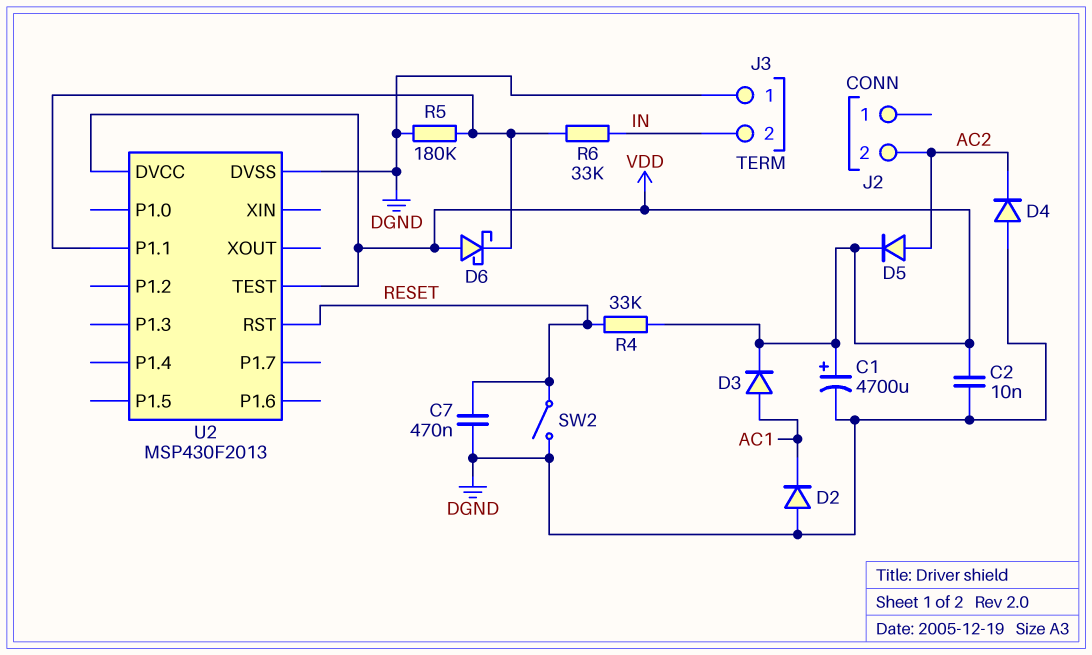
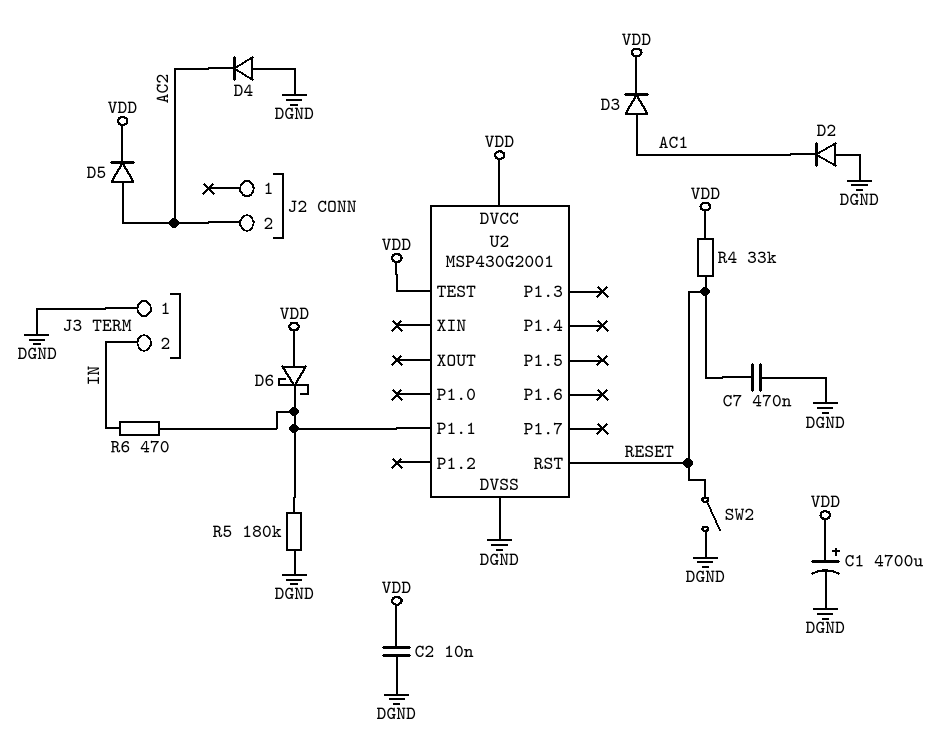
R6: 33k (IN, U2/P1.1) -> 470 (IN, U2/P1.1)
U2: MSP430F2013 -> MSP430G2001

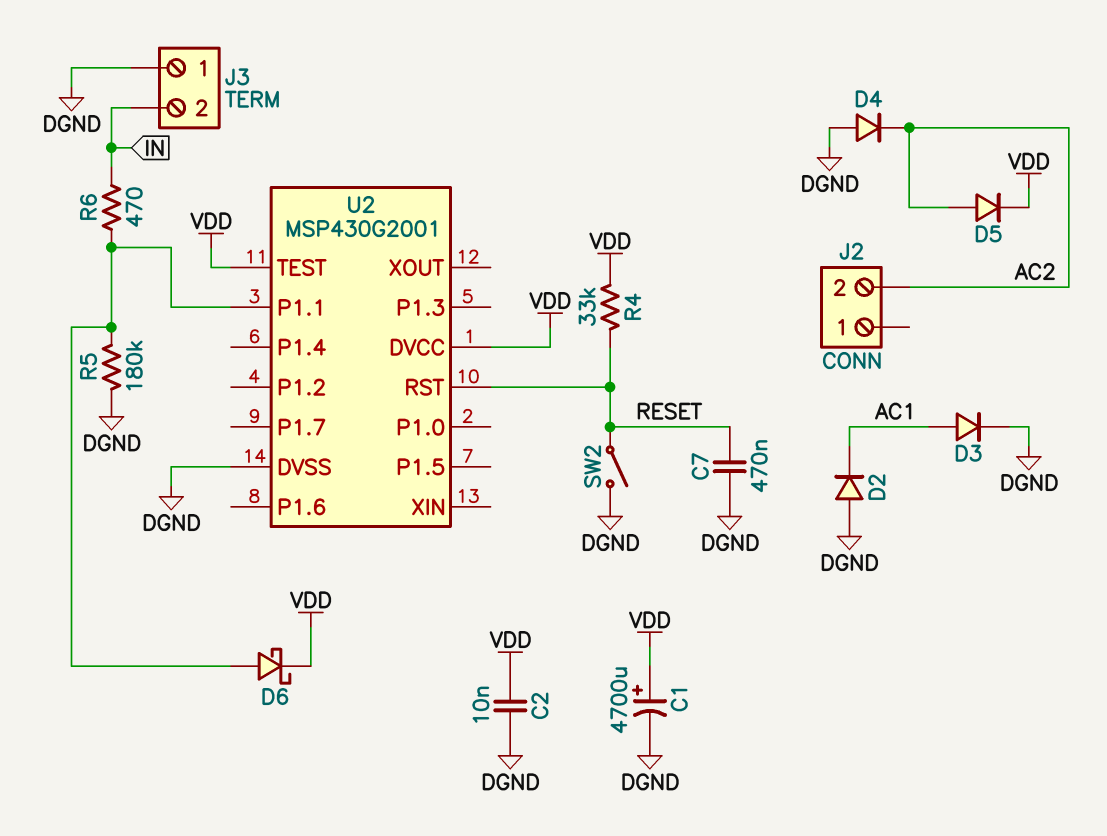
D3: diode (A AC1, K VDD) -> diode (A AC1, K DGND)
D6: schottky (A VDD, K U2/P1.1) -> schottky (A U2/P1.1, K VDD)

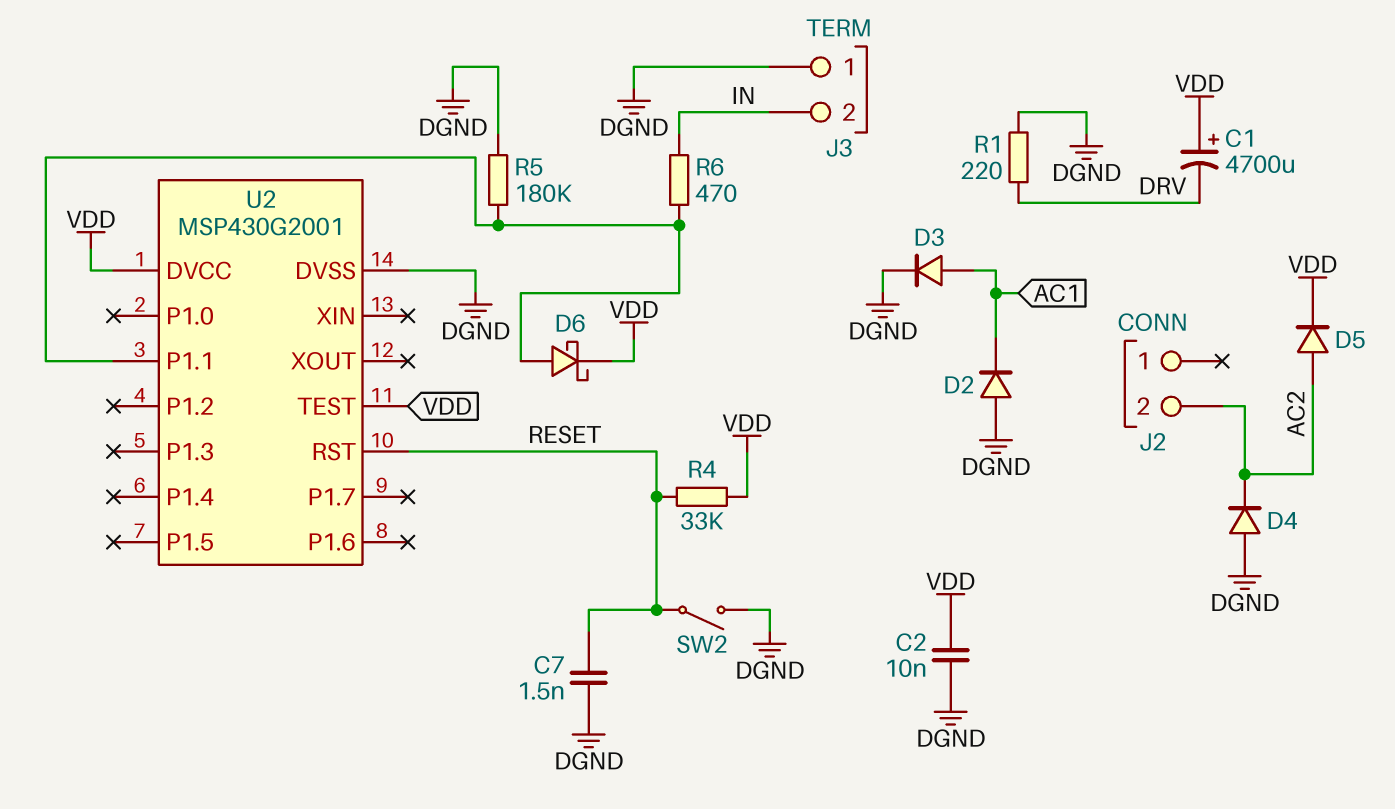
C1: 4700uF (plus VDD, minus DGND) -> 4700uF (plus VDD, minus DRV)
C7: 470nF (DGND, RESET) -> 1.5nF (DGND, RESET)
R1: none -> 220 (DGND, DRV)

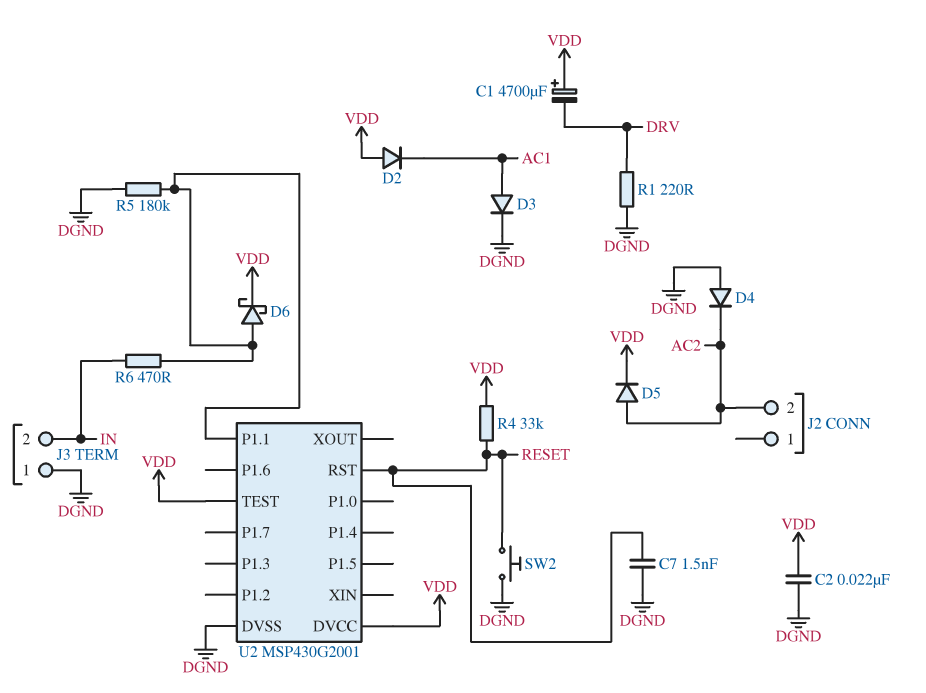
C2: 10nF (DGND, VDD) -> 22nF (DGND, VDD)
D2: diode (A DGND, K AC1) -> diode (A VDD, K AC1)
SW2: switch (DGND, RESET) -> button (DGND, RESET)

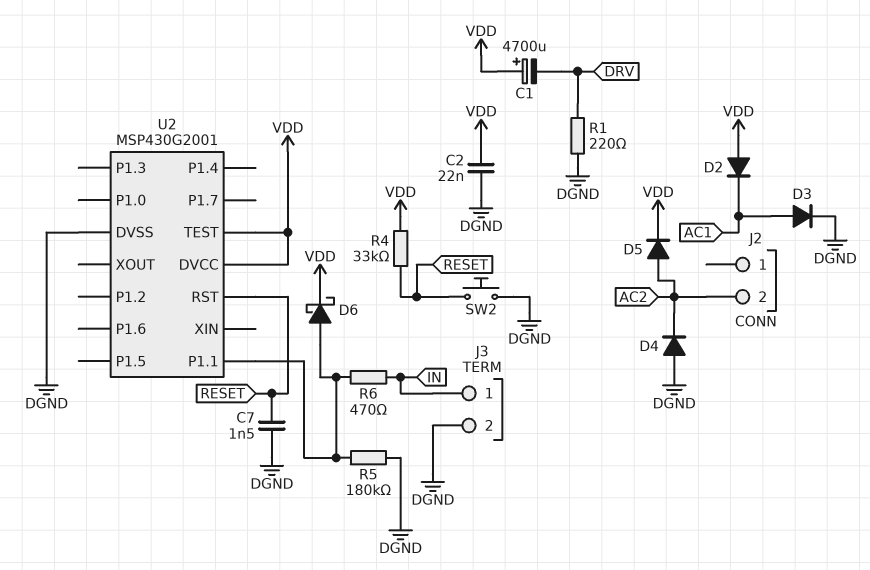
J3 pin 1: DGND -> IN
J3 pin 2: IN -> DGND

